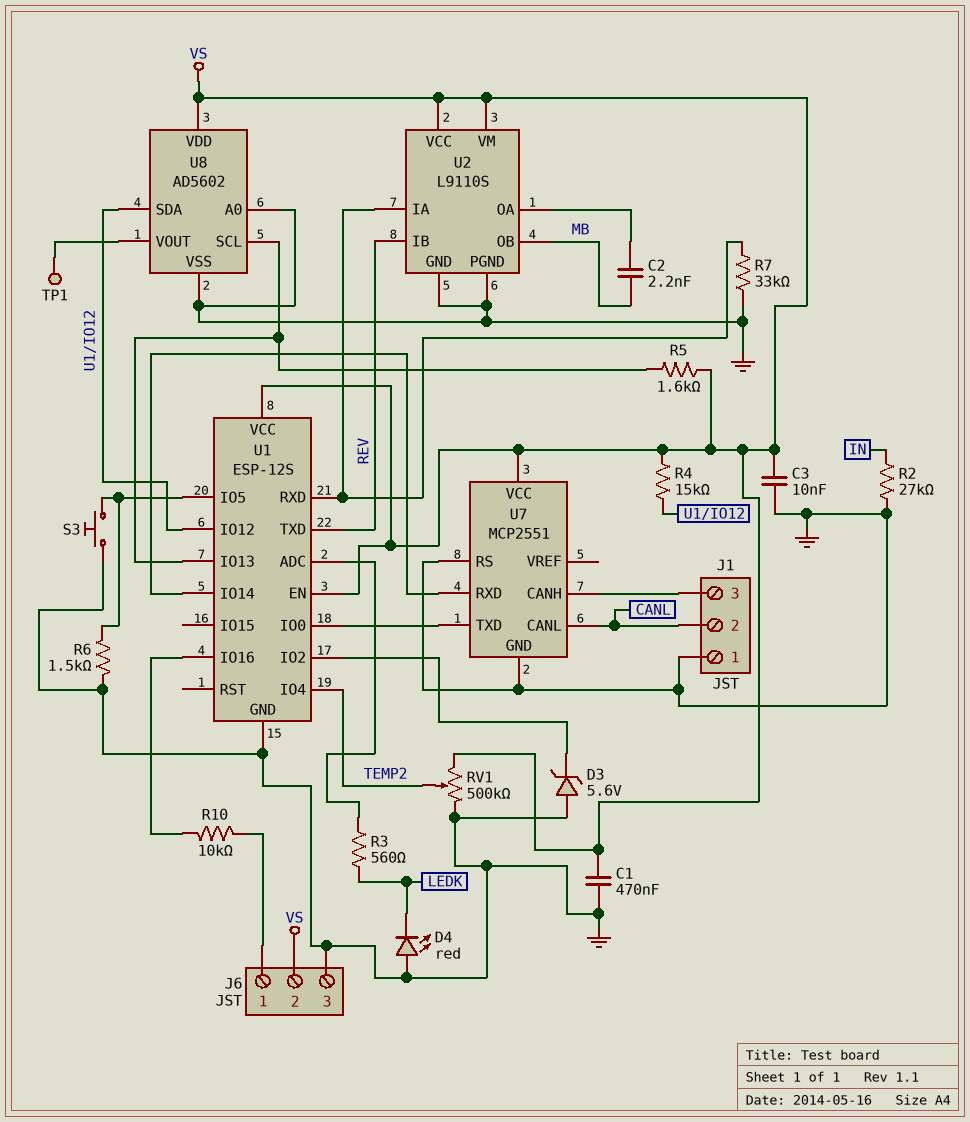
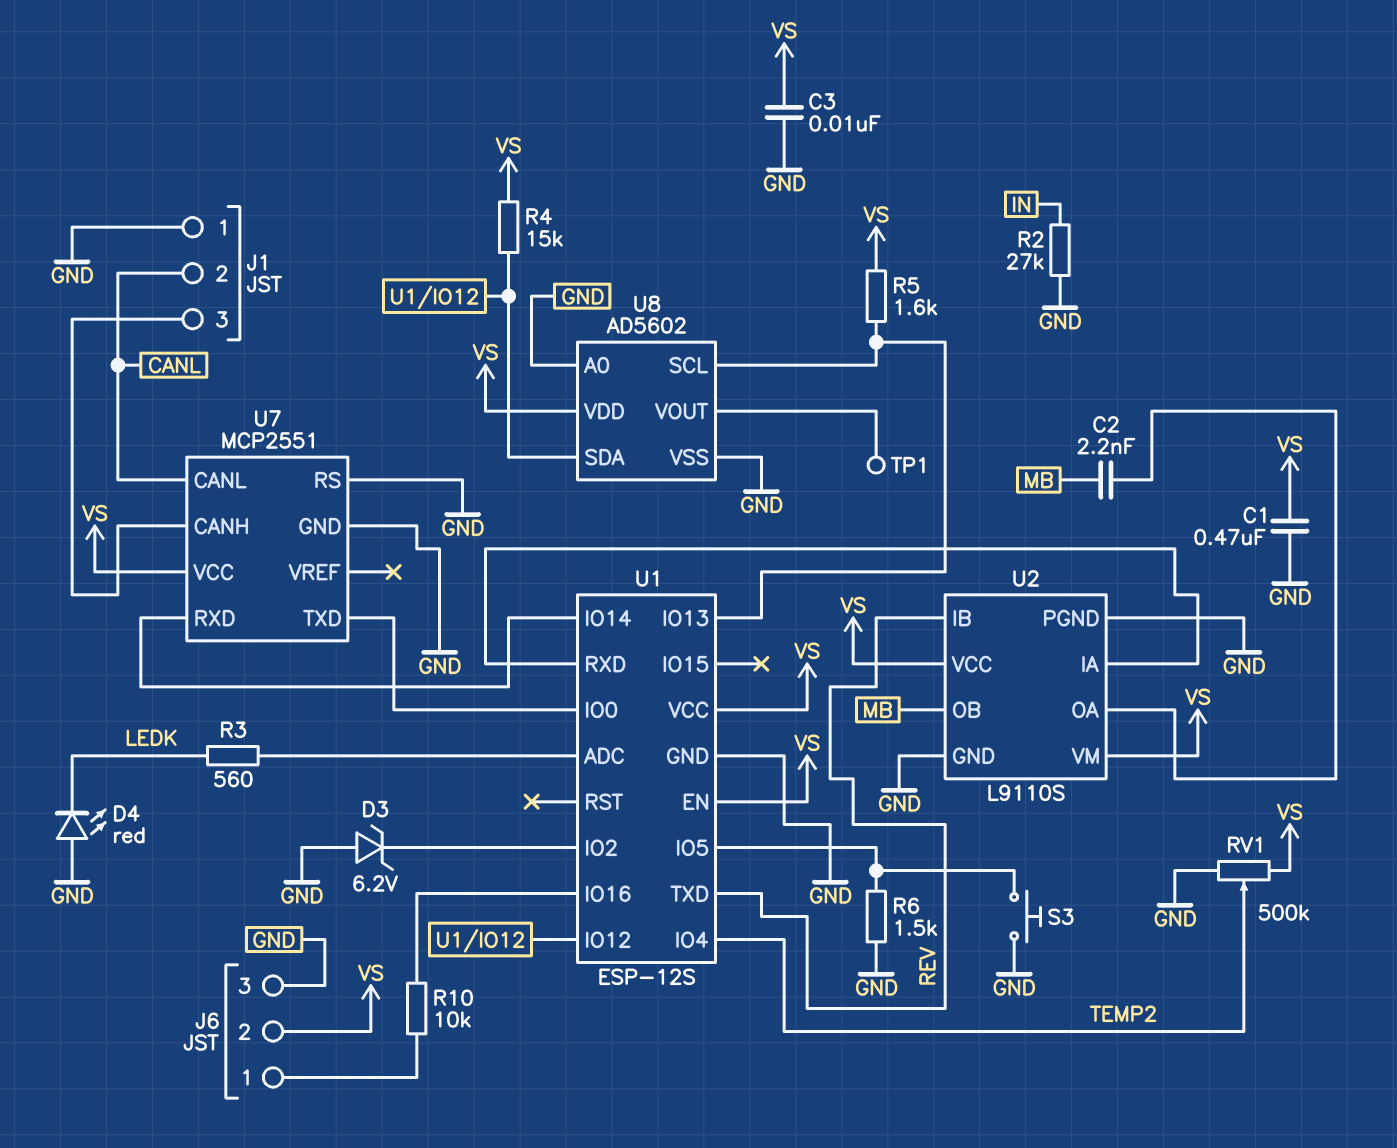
D3: zener 5.6V (A GND, K U1/IO2) -> zener 6.2V (A GND, K U1/IO2)
R7: 33k (GND, U1/RXD) -> none

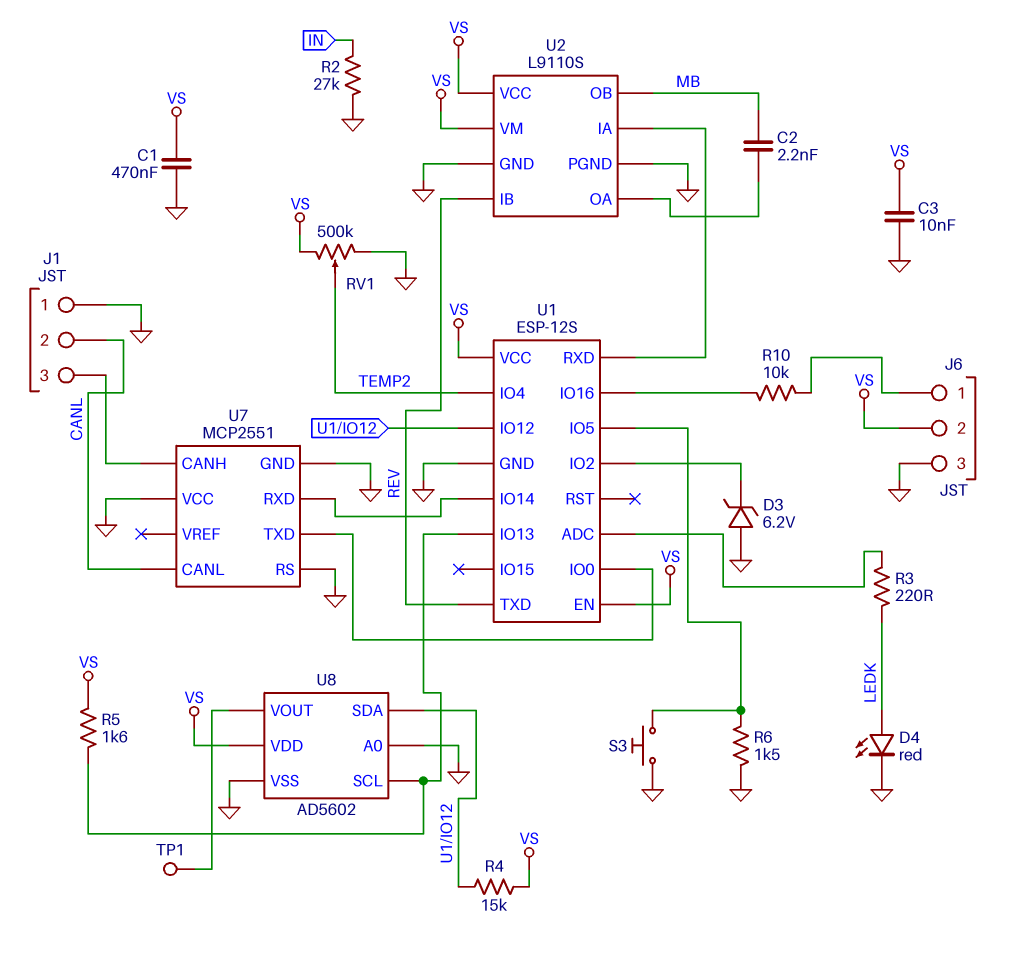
D4: LED red (A GND, K LEDK) -> LED red (A LEDK, K GND)
R3: 560 (LEDK, U1/ADC) -> 220 (LEDK, U1/ADC)
U7 pin VCC: VS -> GND

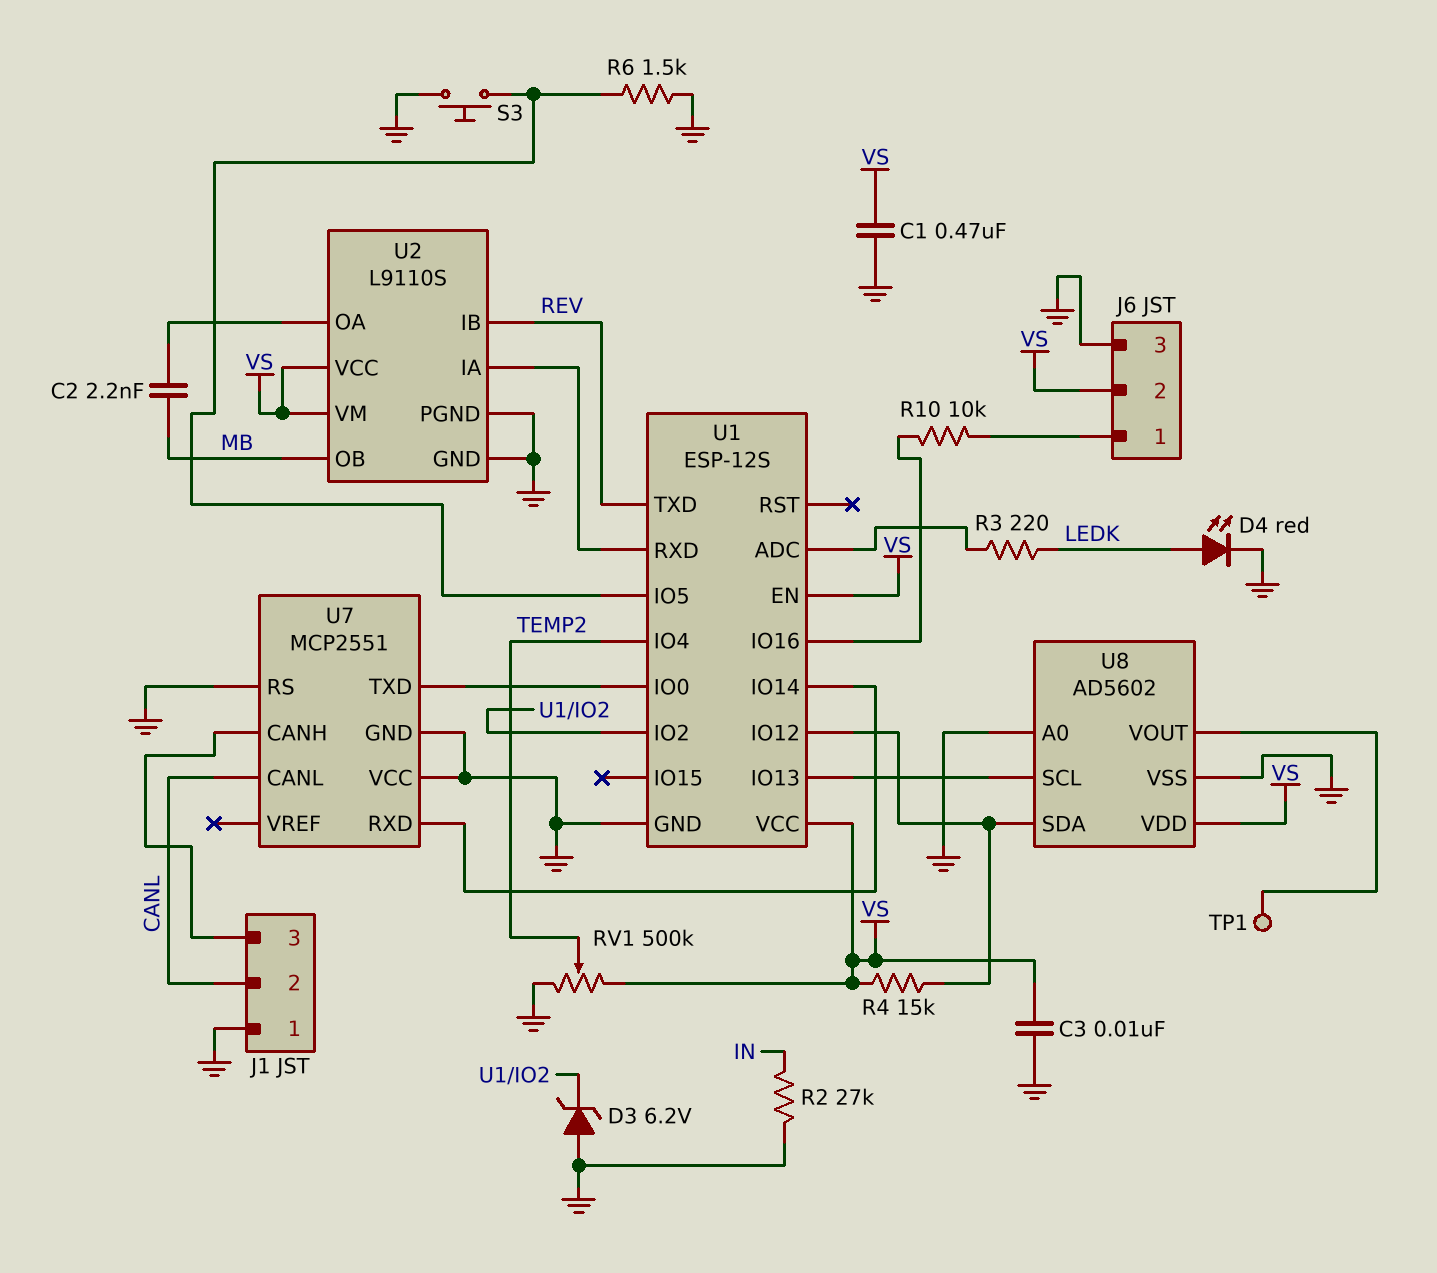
R5: 1.6k (U1/IO13, VS) -> none

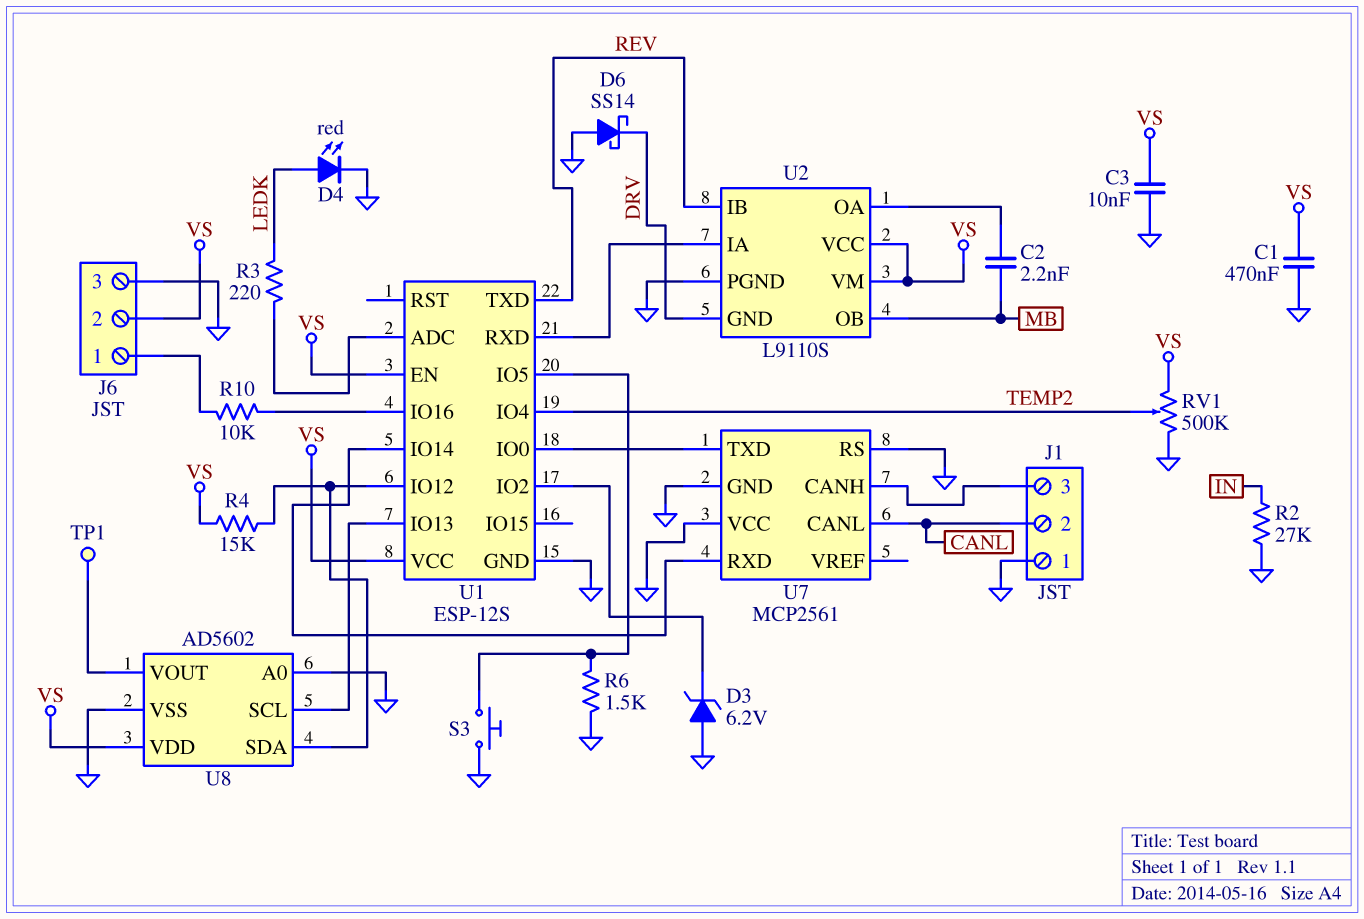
D6: none -> schottky SS14 (A GND, K DRV)
U2 pin GND: GND -> DRV
U7: MCP2551 -> MCP2561

